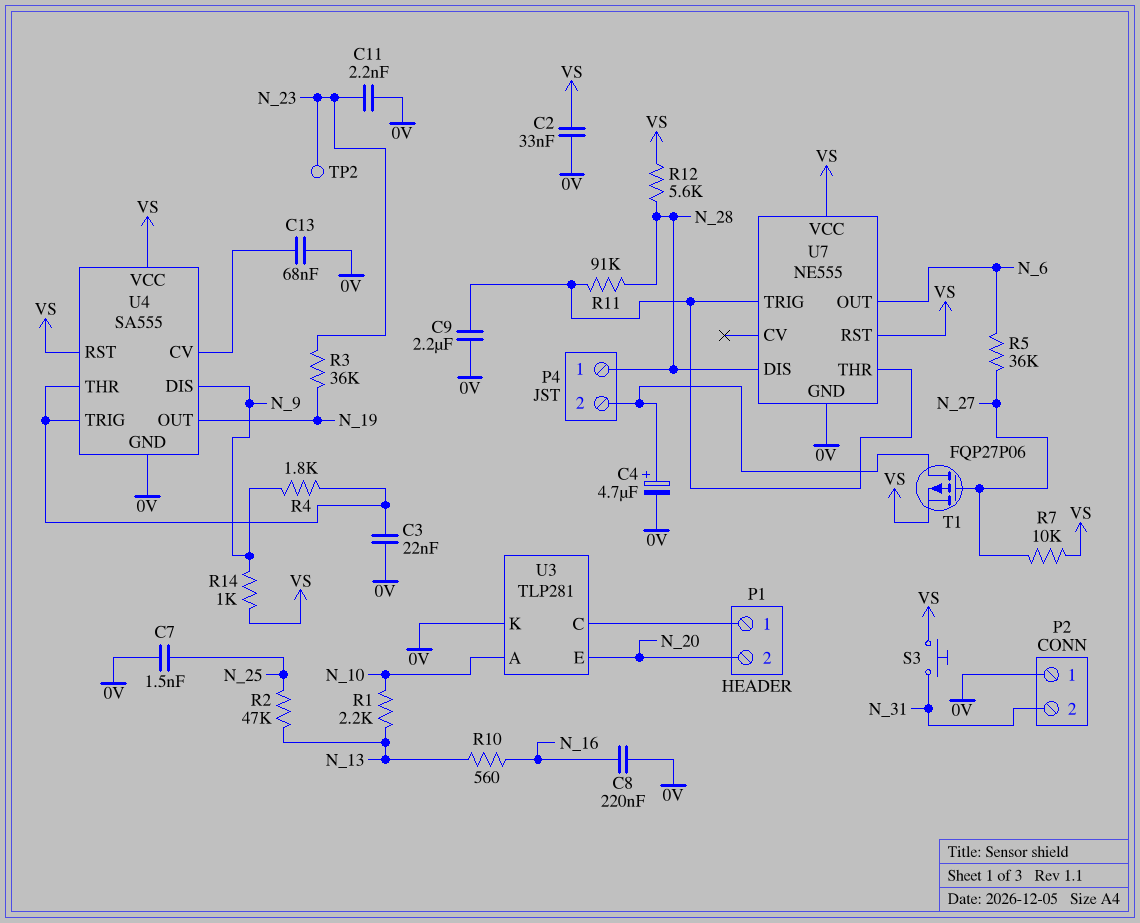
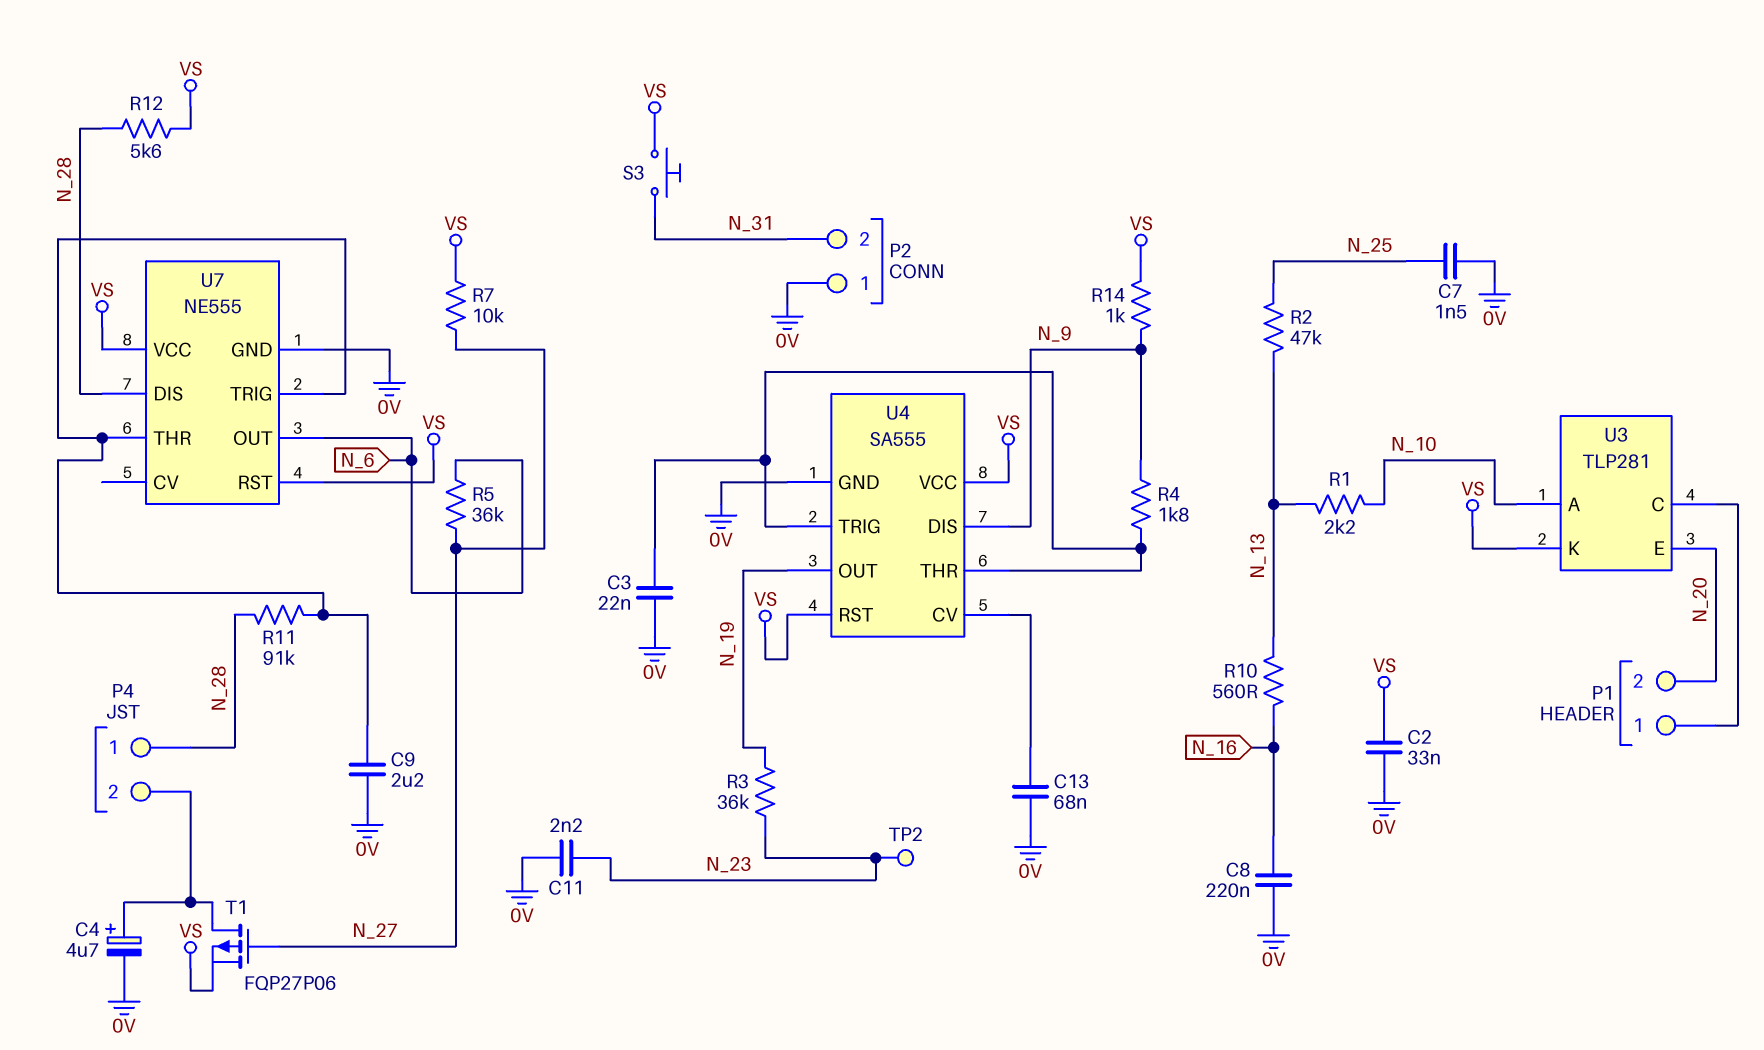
U3 pin K: 0V -> VS

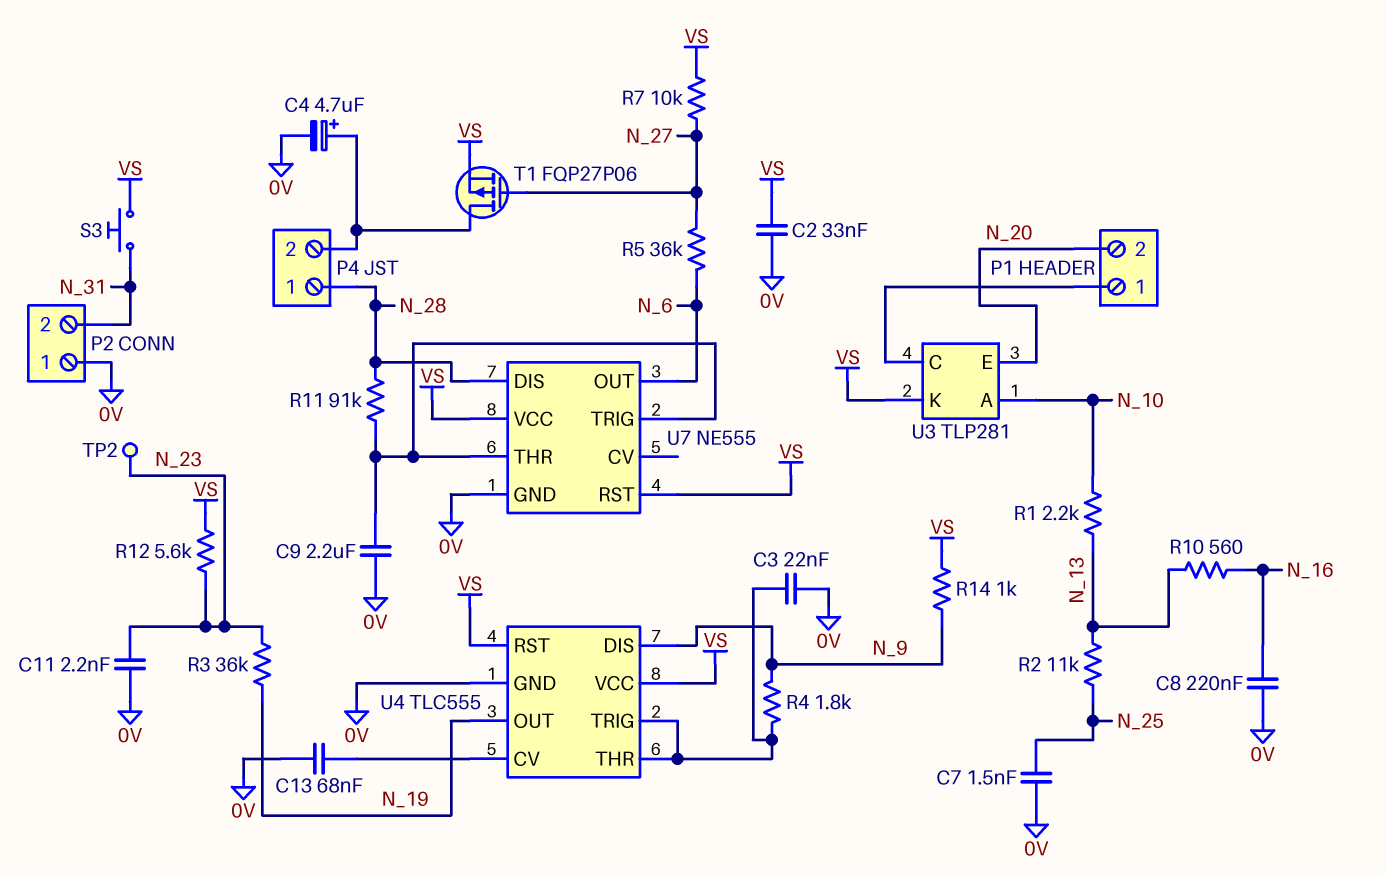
R2: 47k (N_13, N_25) -> 11k (N_13, N_25)
R12: 5.6k (N_28, VS) -> 5.6k (N_23, VS)
U4: SA555 -> TLC555

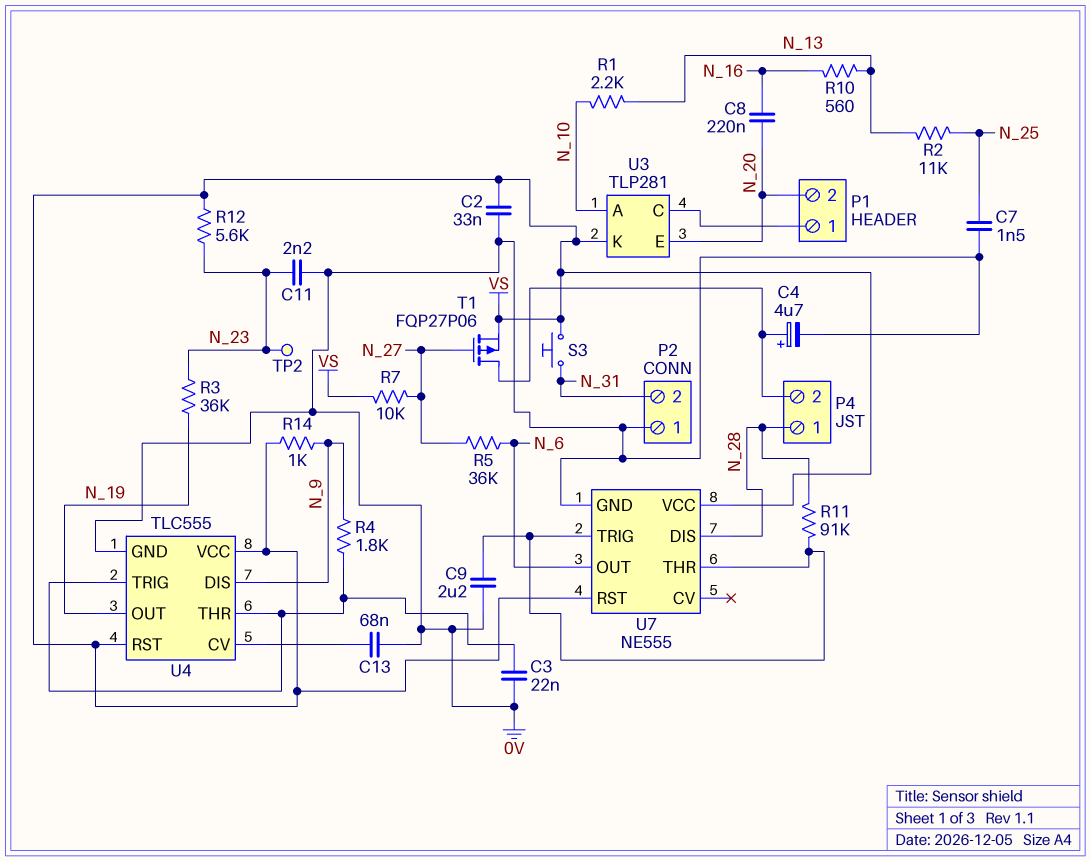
C8: 220nF (0V, N_16) -> 220nF (N_16, N_20)

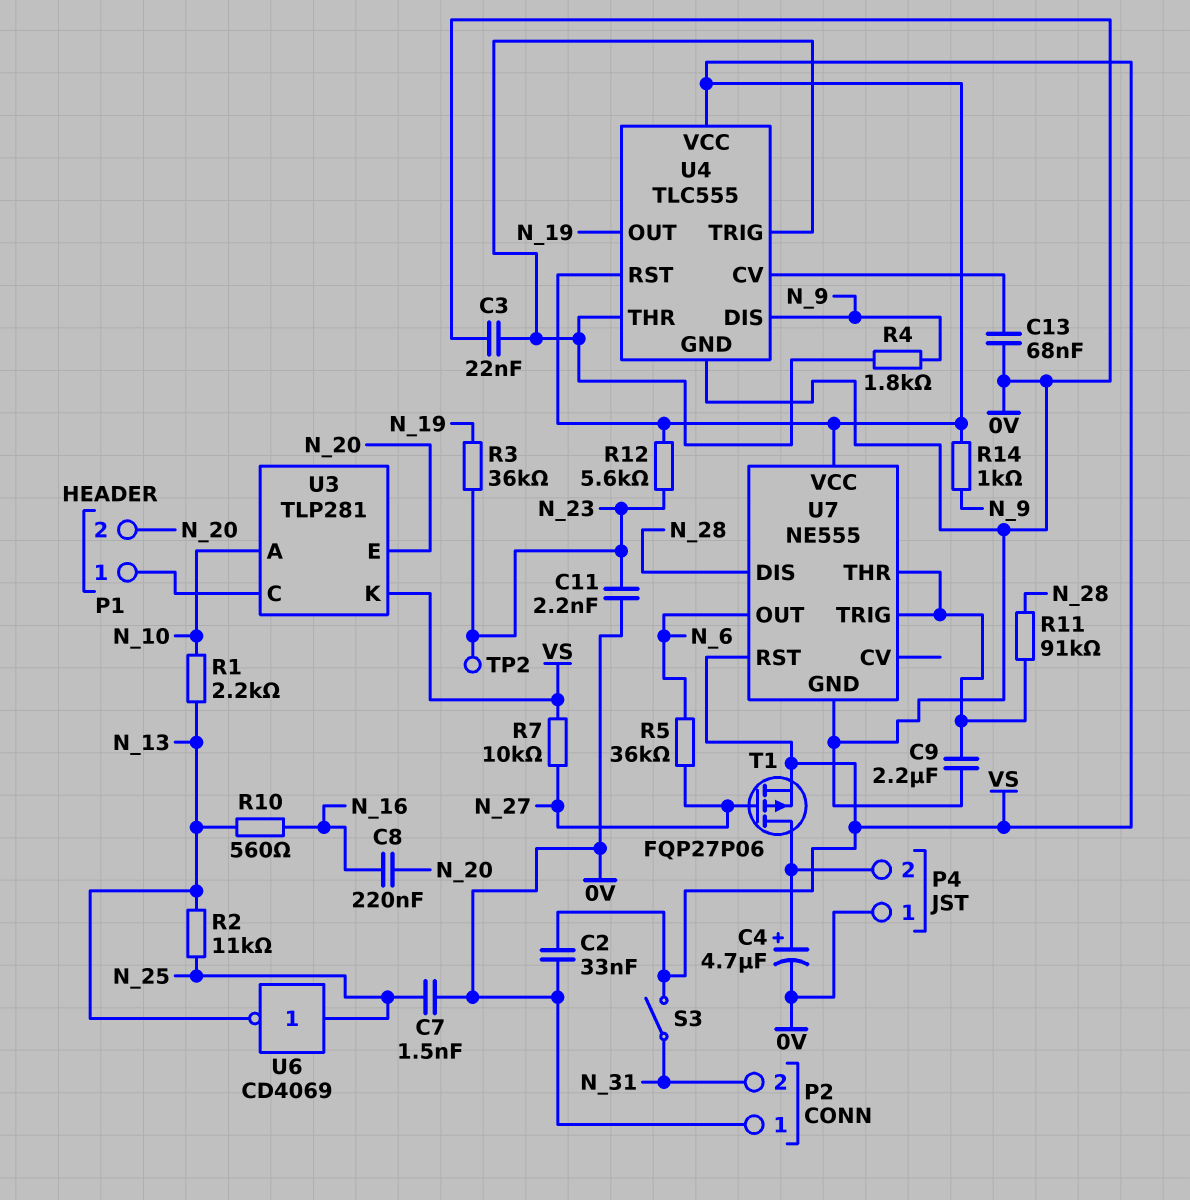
P4 pin 1: N_28 -> 0V
S3: button (N_31, VS) -> switch (N_31, VS)
U6: none -> NOT CD4069 (in N_25, out N_13)

